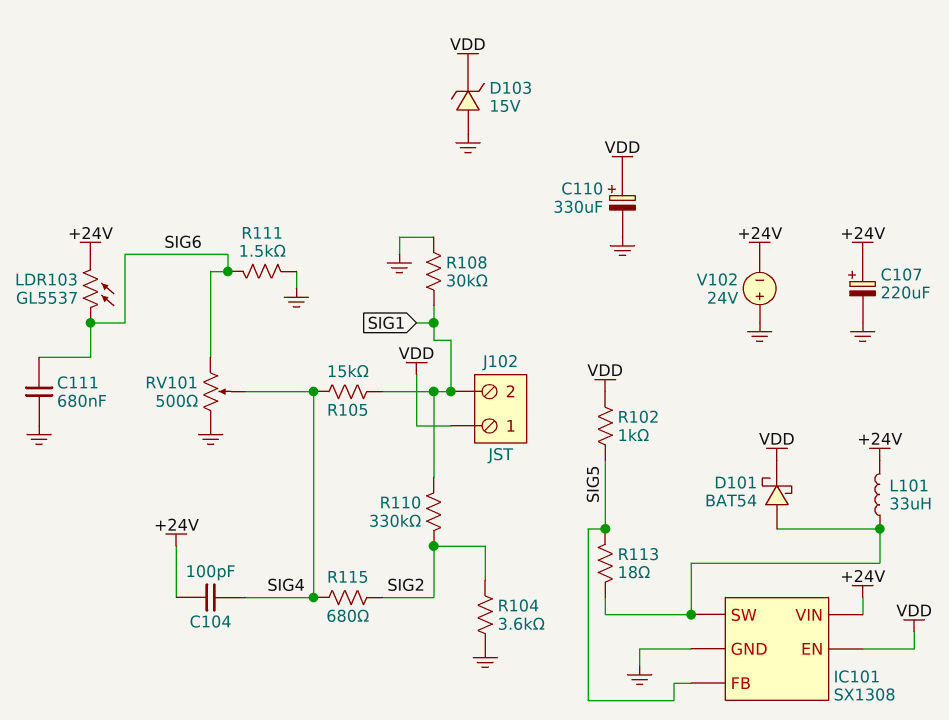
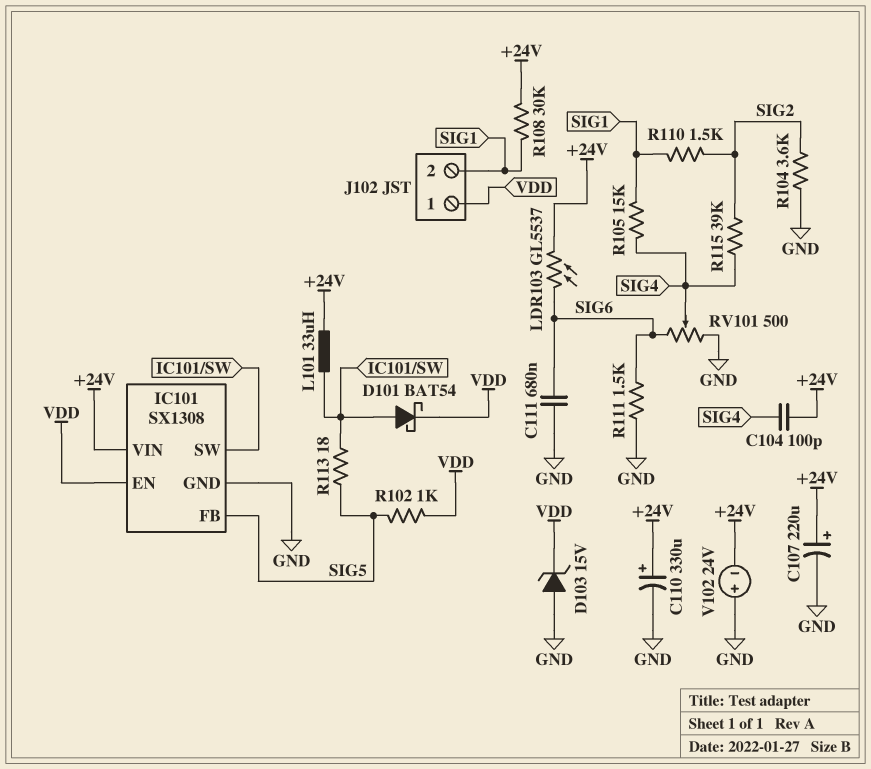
C110: 330uF (plus VDD, minus GND) -> 330uF (plus +24V, minus GND)
R108: 30k (GND, SIG1) -> 30k (+24V, SIG1)
R110: 330k (SIG1, SIG2) -> 1.5k (SIG1, SIG2)
R115: 680 (SIG2, SIG4) -> 39k (SIG2, SIG4)

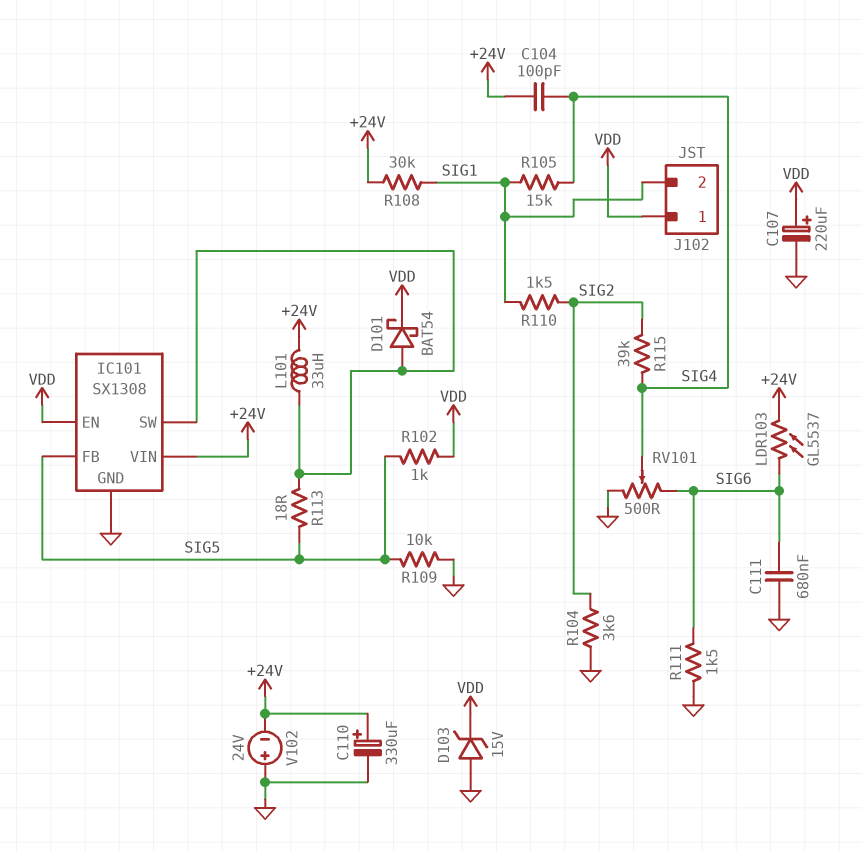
C107: 220uF (plus +24V, minus GND) -> 220uF (plus VDD, minus GND)
R109: none -> 10k (GND, SIG5)

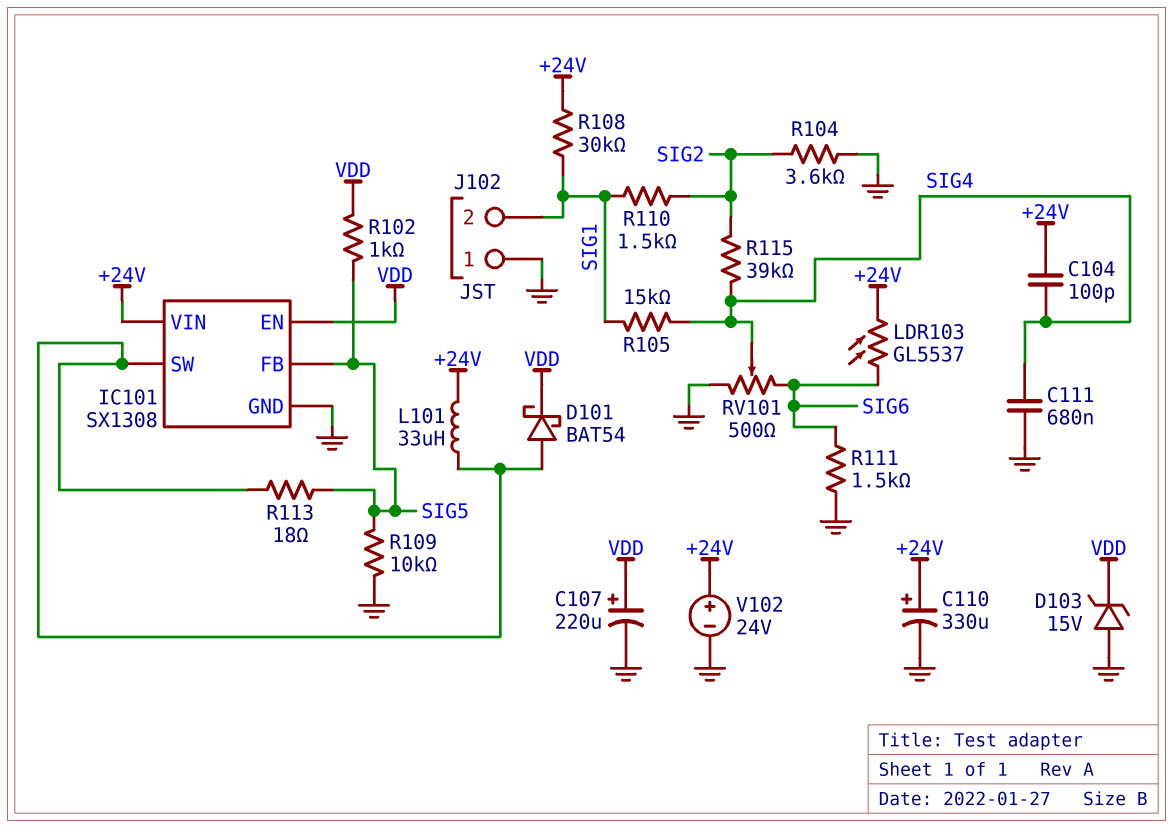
C111: 680nF (GND, SIG6) -> 680nF (GND, SIG4)
J102 pin 1: VDD -> GND
V102: 24V (plus GND, minus +24V) -> 24V (plus +24V, minus GND)

